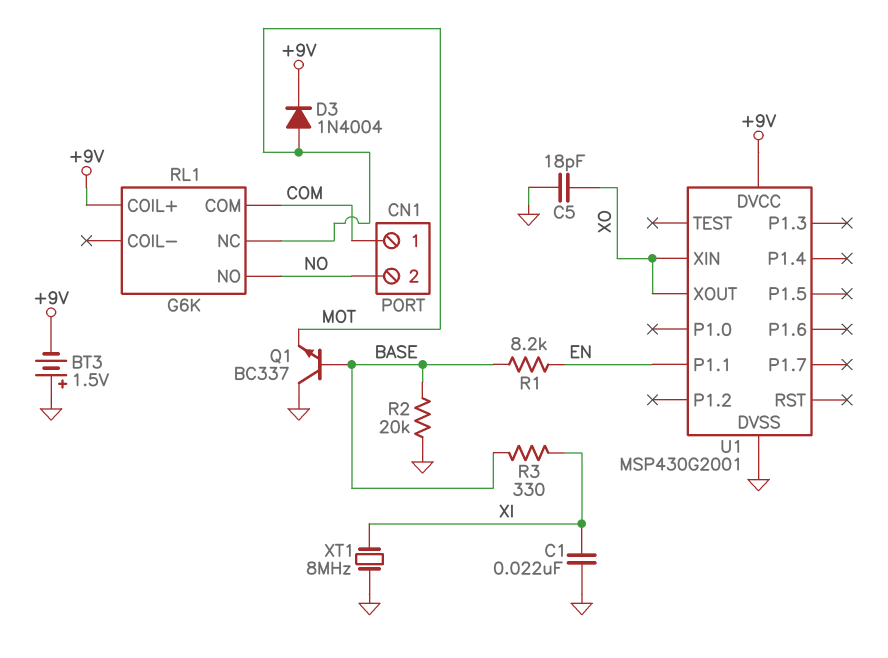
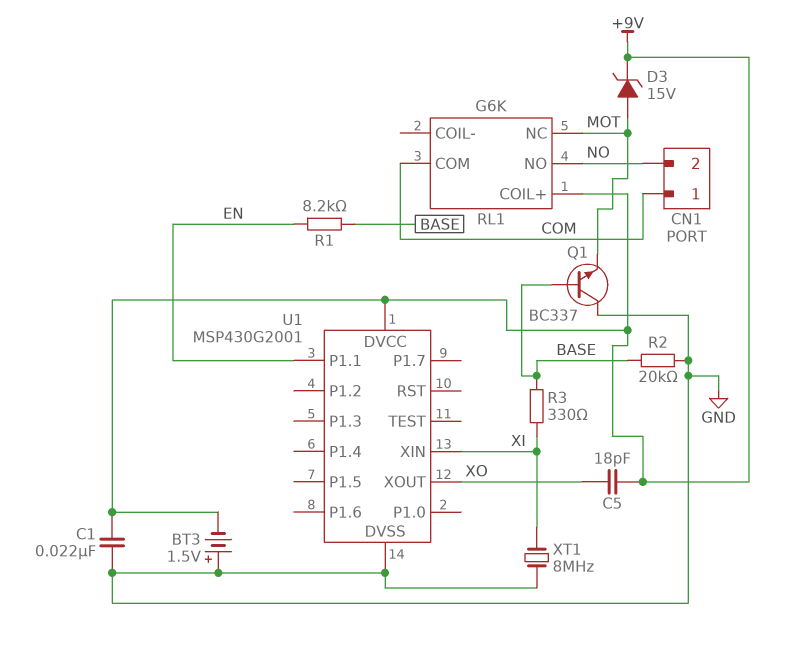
C1: 22nF (GND, XI) -> 22nF (+9V, GND)
C5: 18pF (GND, XO) -> 18pF (+9V, XO)
D3: diode 1N4004 (A MOT, K +9V) -> zener 15V (A MOT, K +9V)
U1 pin XIN: XO -> XI

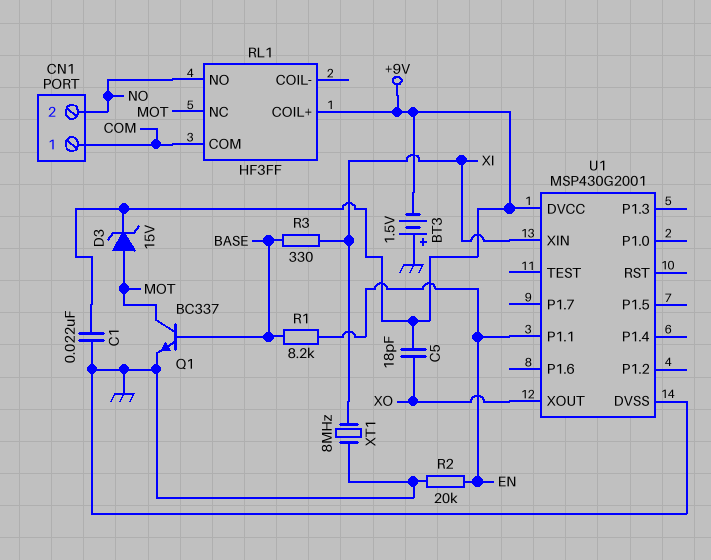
Q1: NPN BC337 (B BASE, C GND, E MOT) -> NPN BC337 (B BASE, C MOT, E GND)
R2: 20k (BASE, GND) -> 20k (EN, GND)
RL1: G6K -> HF3FF

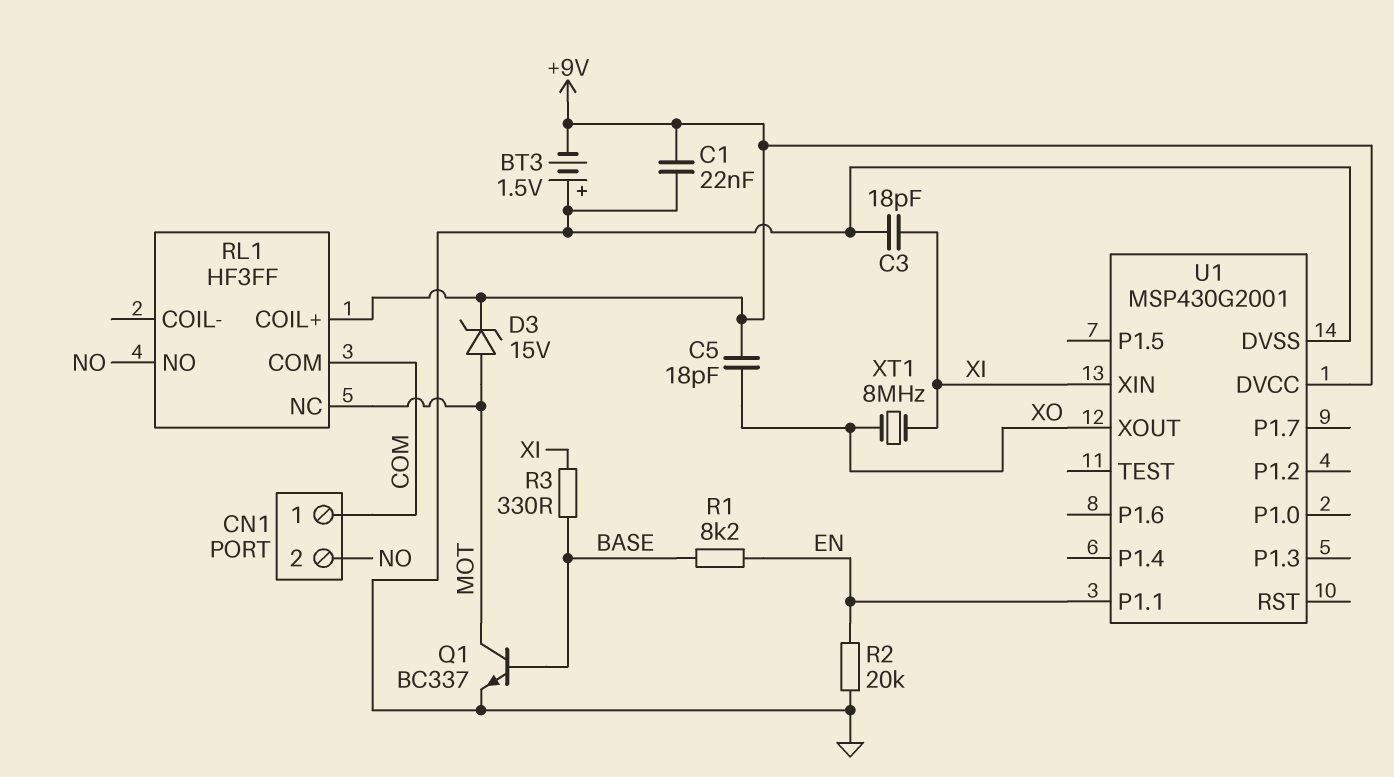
C3: none -> 18pF (GND, XI)
XT1: 8MHz (GND, XI) -> 8MHz (XI, XO)

